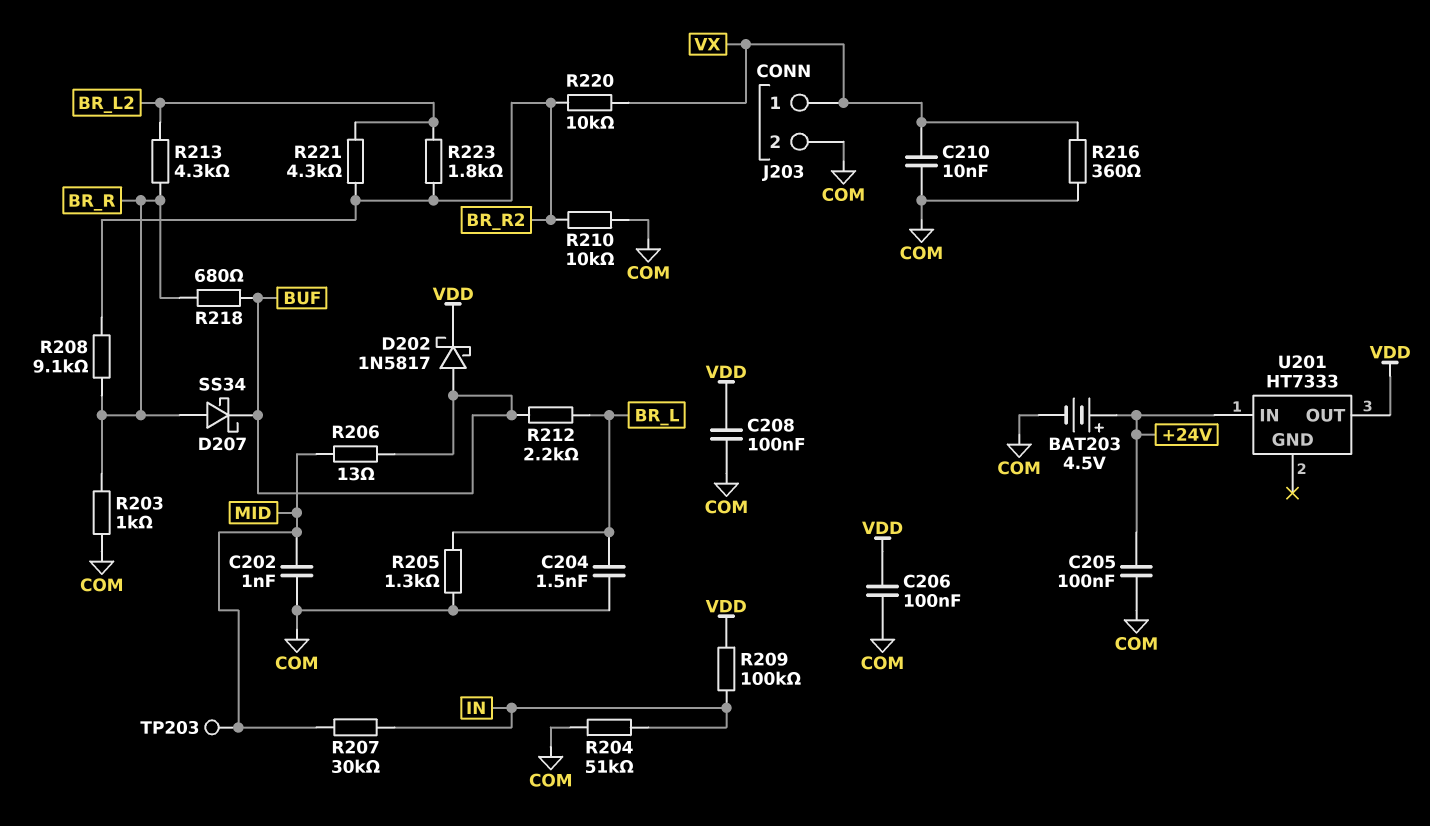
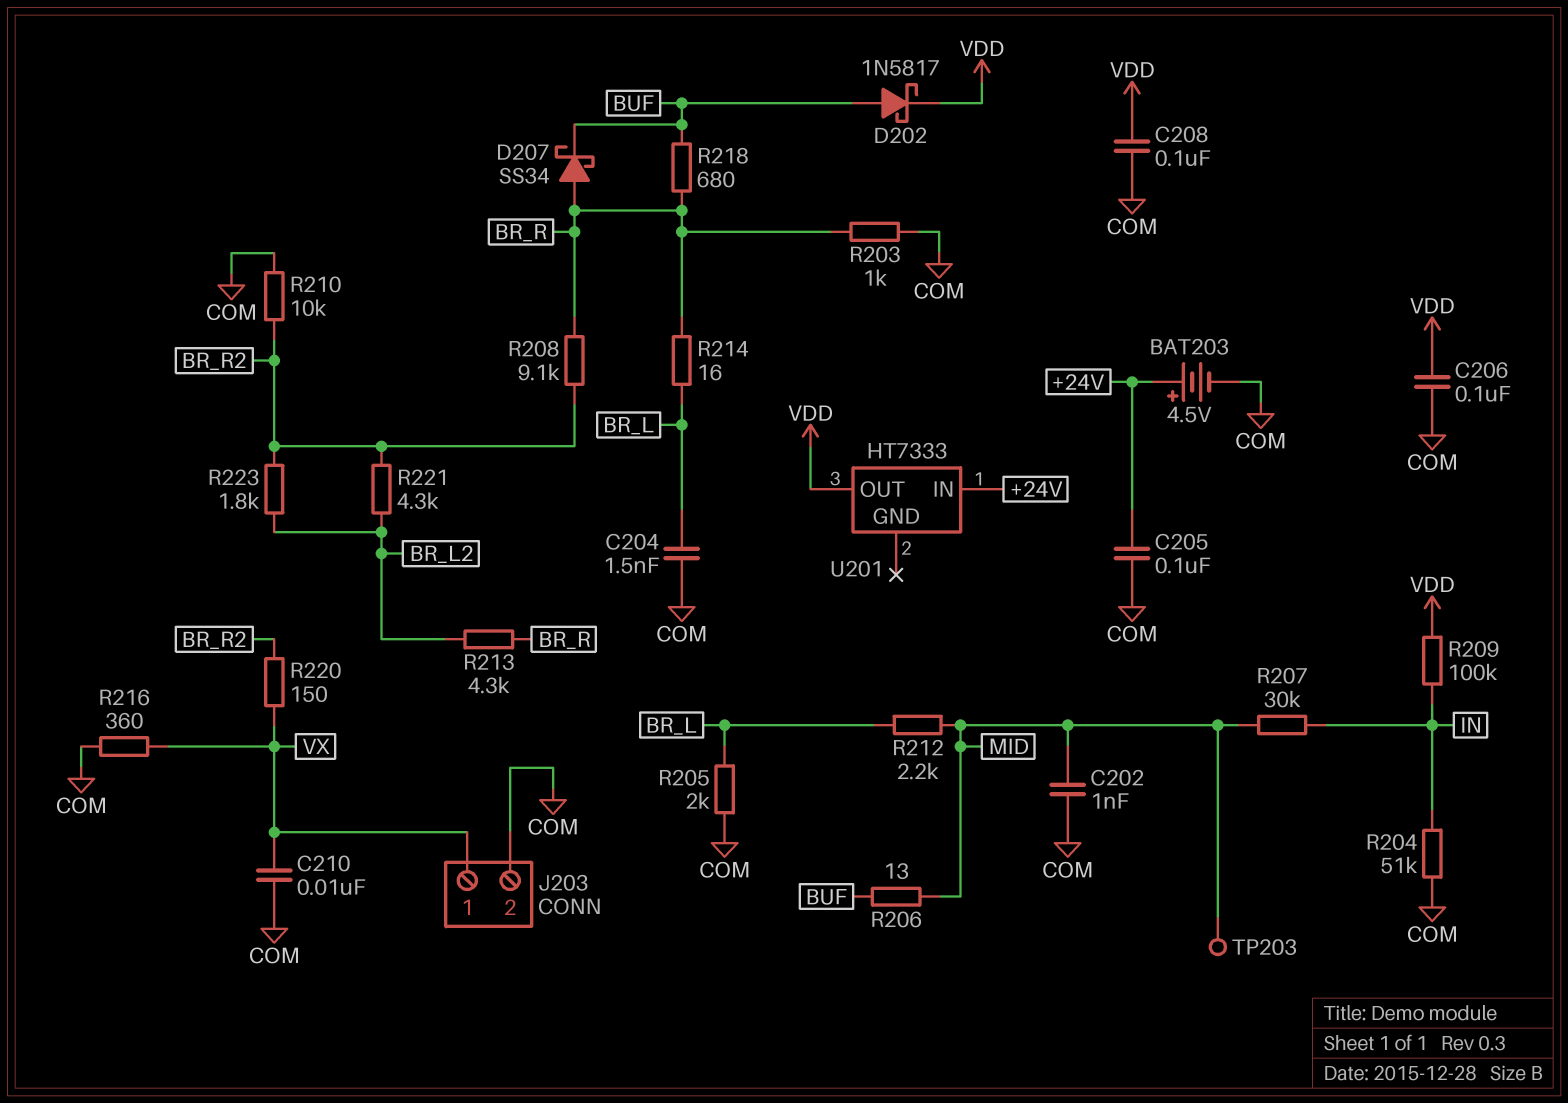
R205: 1.3k (BR_L, COM) -> 2k (BR_L, COM)
R212: 2.2k (BR_L, BUF) -> 2.2k (BR_L, MID)
R214: none -> 16 (BR_L, BR_R)
R220: 10k (BR_R2, VX) -> 150 (BR_R2, VX)

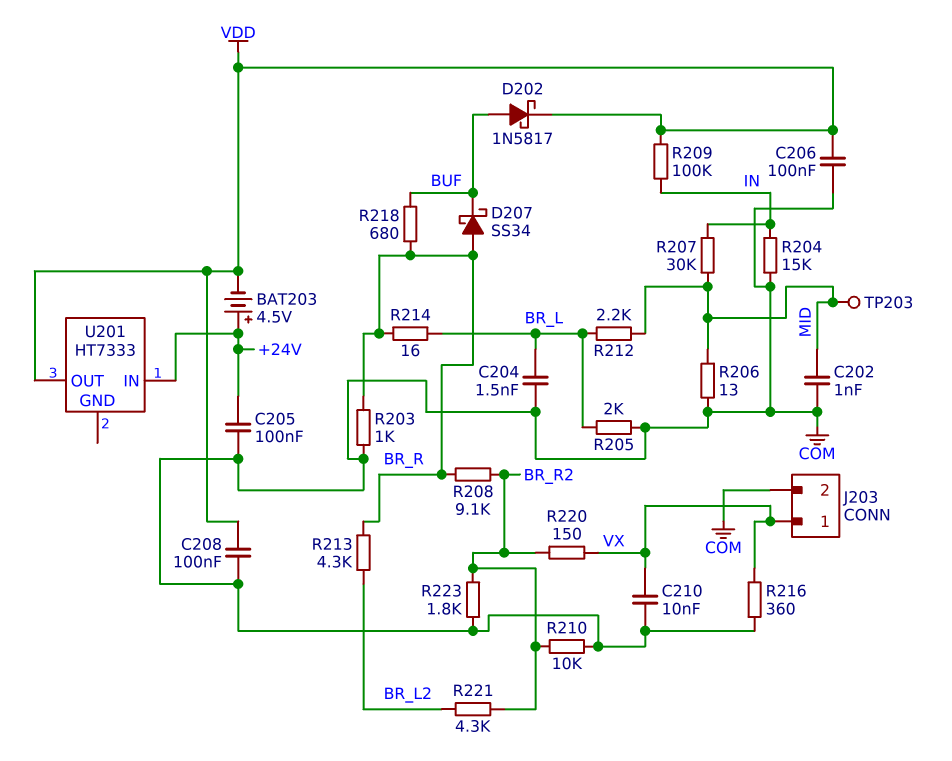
BAT203: 4.5V (plus +24V, minus COM) -> 4.5V (plus +24V, minus VDD)
R204: 51k (COM, IN) -> 15k (COM, IN)
R206: 13 (BUF, MID) -> 13 (COM, MID)
R223: 1.8k (BR_L2, BR_R2) -> 1.8k (BR_R2, COM)

